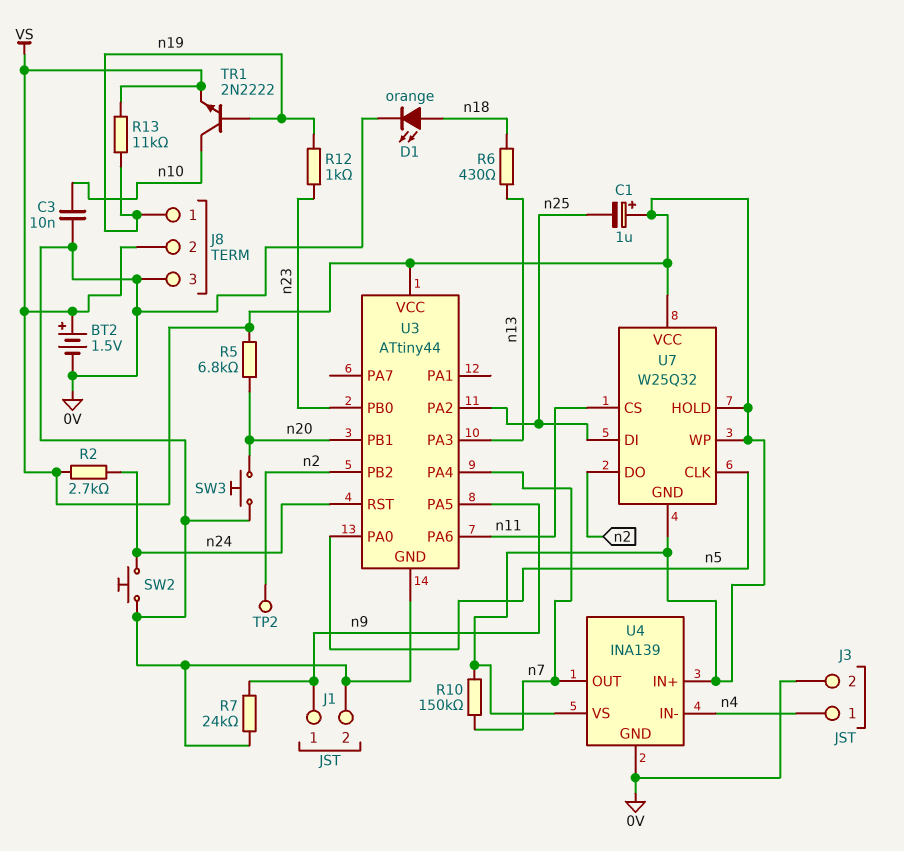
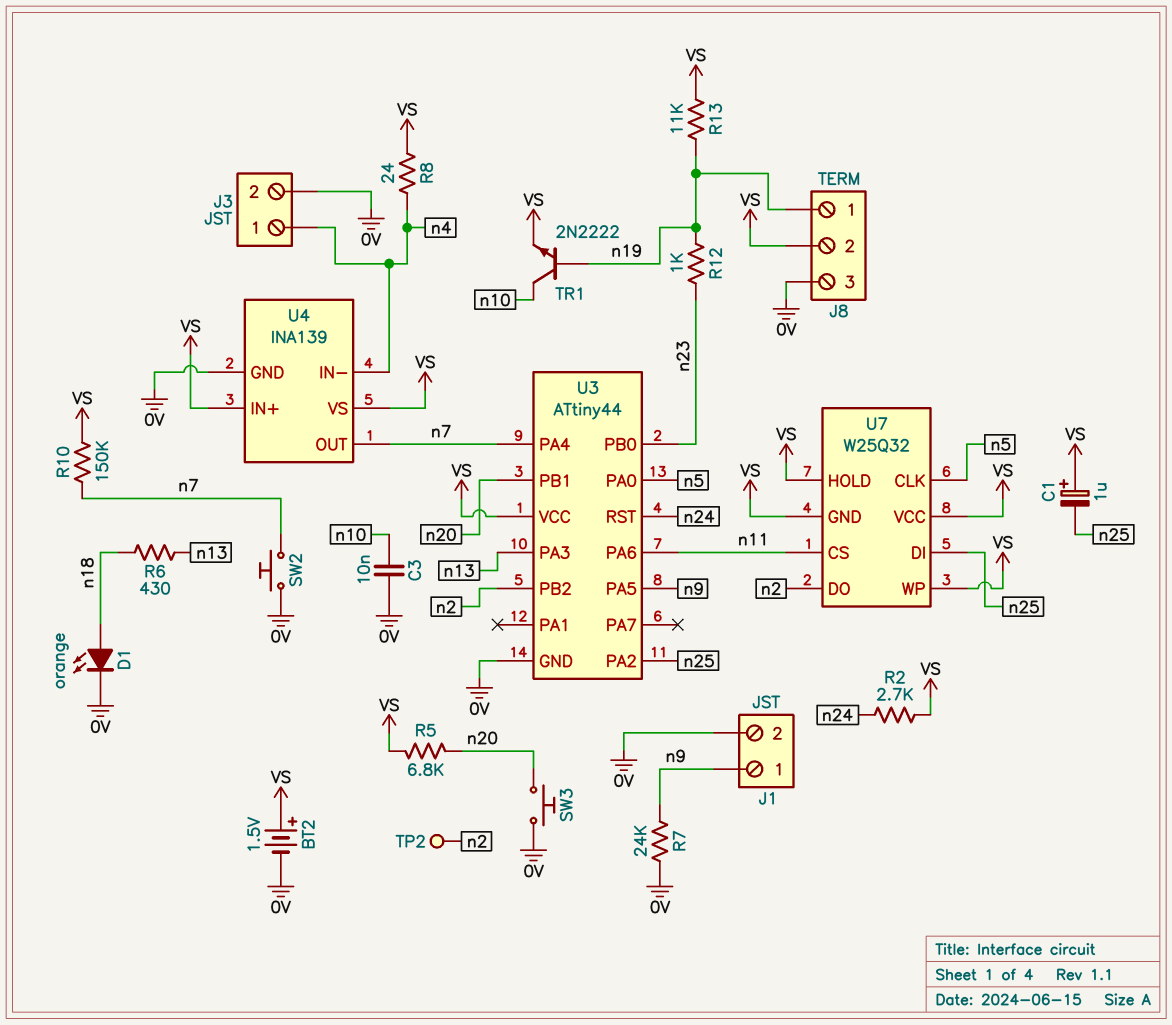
R8: none -> 24 (VS, n4)
SW2: button (0V, n24) -> button (0V, n7)

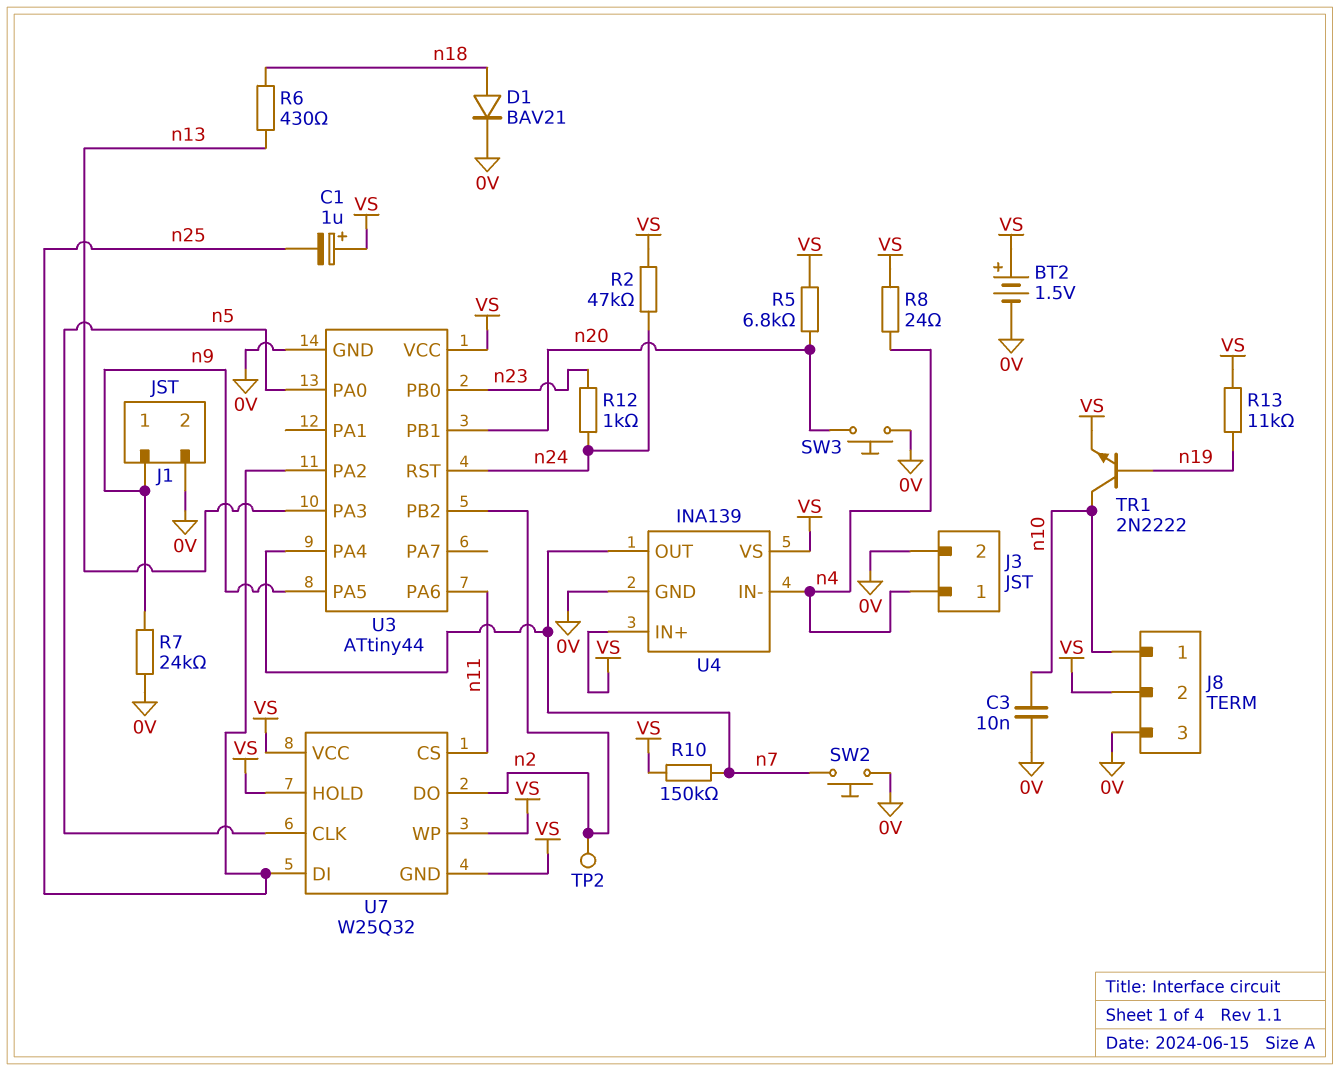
D1: LED orange (A n18, K 0V) -> diode BAV21 (A n18, K 0V)
J8 pin 1: n19 -> n10
R2: 2.7k (VS, n24) -> 47k (VS, n24)
R12: 1k (n19, n23) -> 1k (n23, n24)

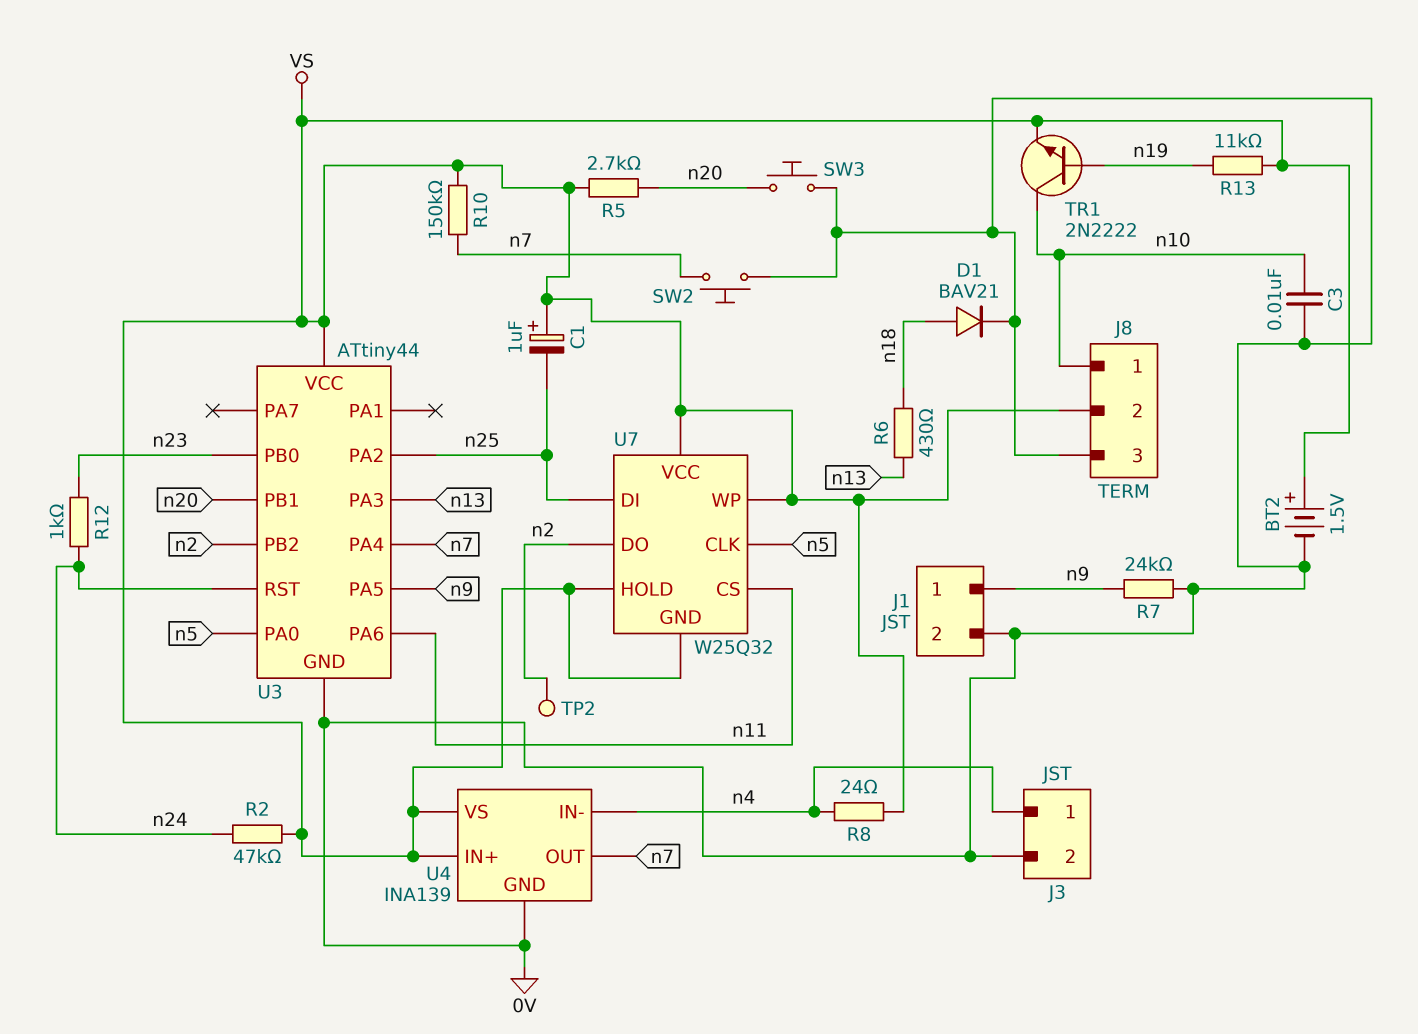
R5: 6.8k (VS, n20) -> 2.7k (VS, n20)

